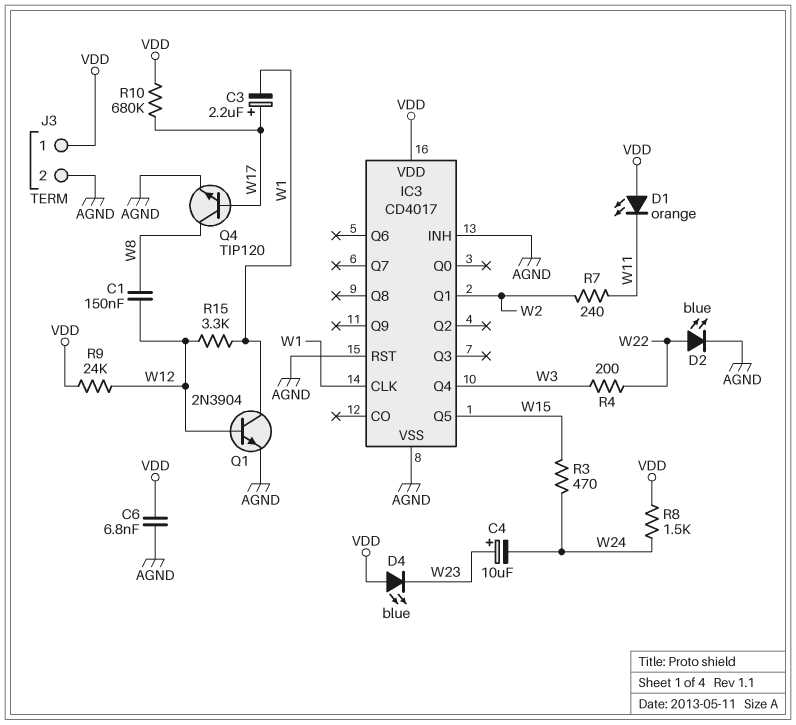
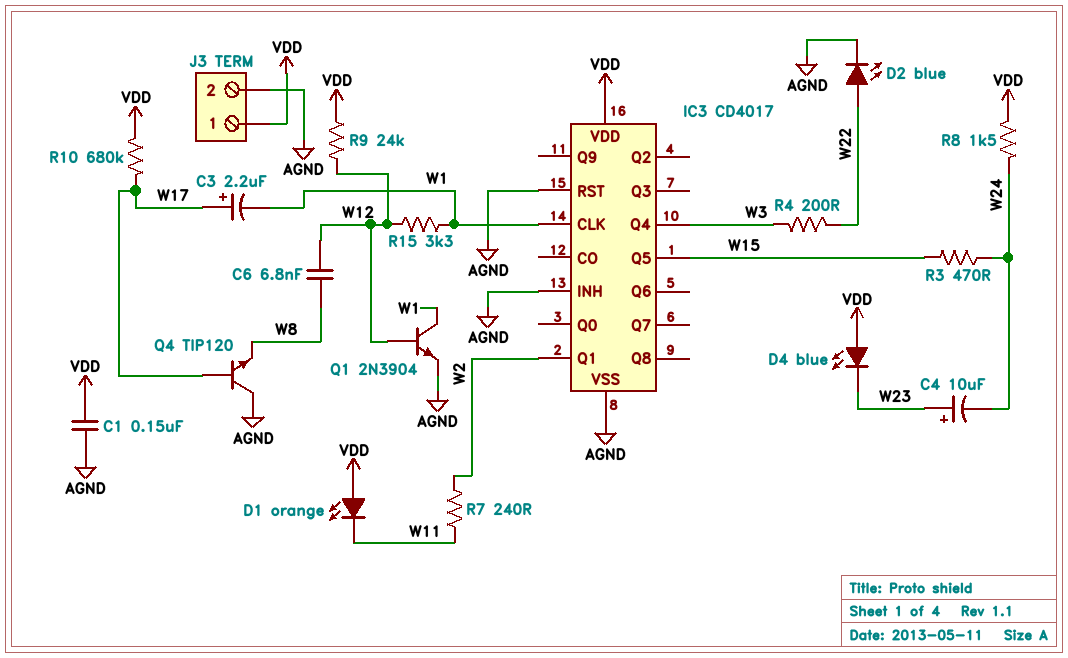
C1: 150nF (W8, W12) -> 150nF (AGND, VDD)
C6: 6.8nF (AGND, VDD) -> 6.8nF (W8, W12)
Q4: NPN TIP120 (B W17, C W8, E AGND) -> NPN TIP120 (B W17, C AGND, E W8)

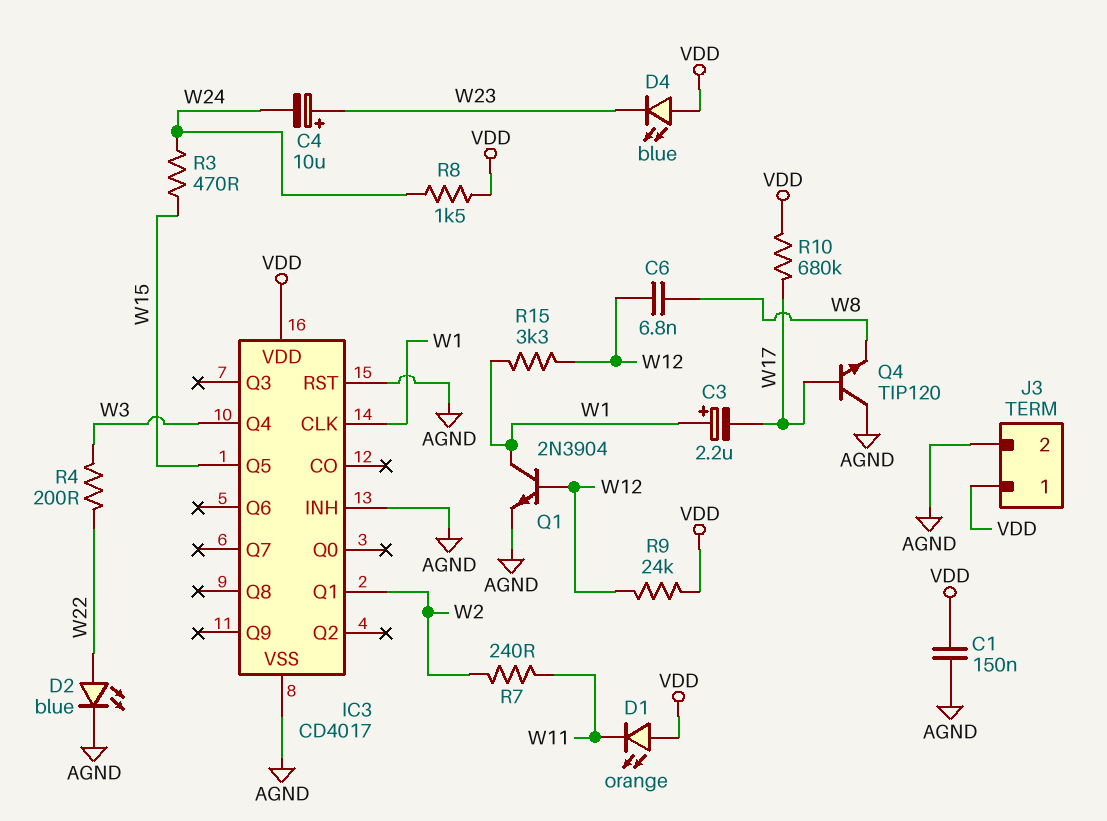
C3: 2.2uF (plus W17, minus W1) -> 2.2uF (plus W1, minus W17)

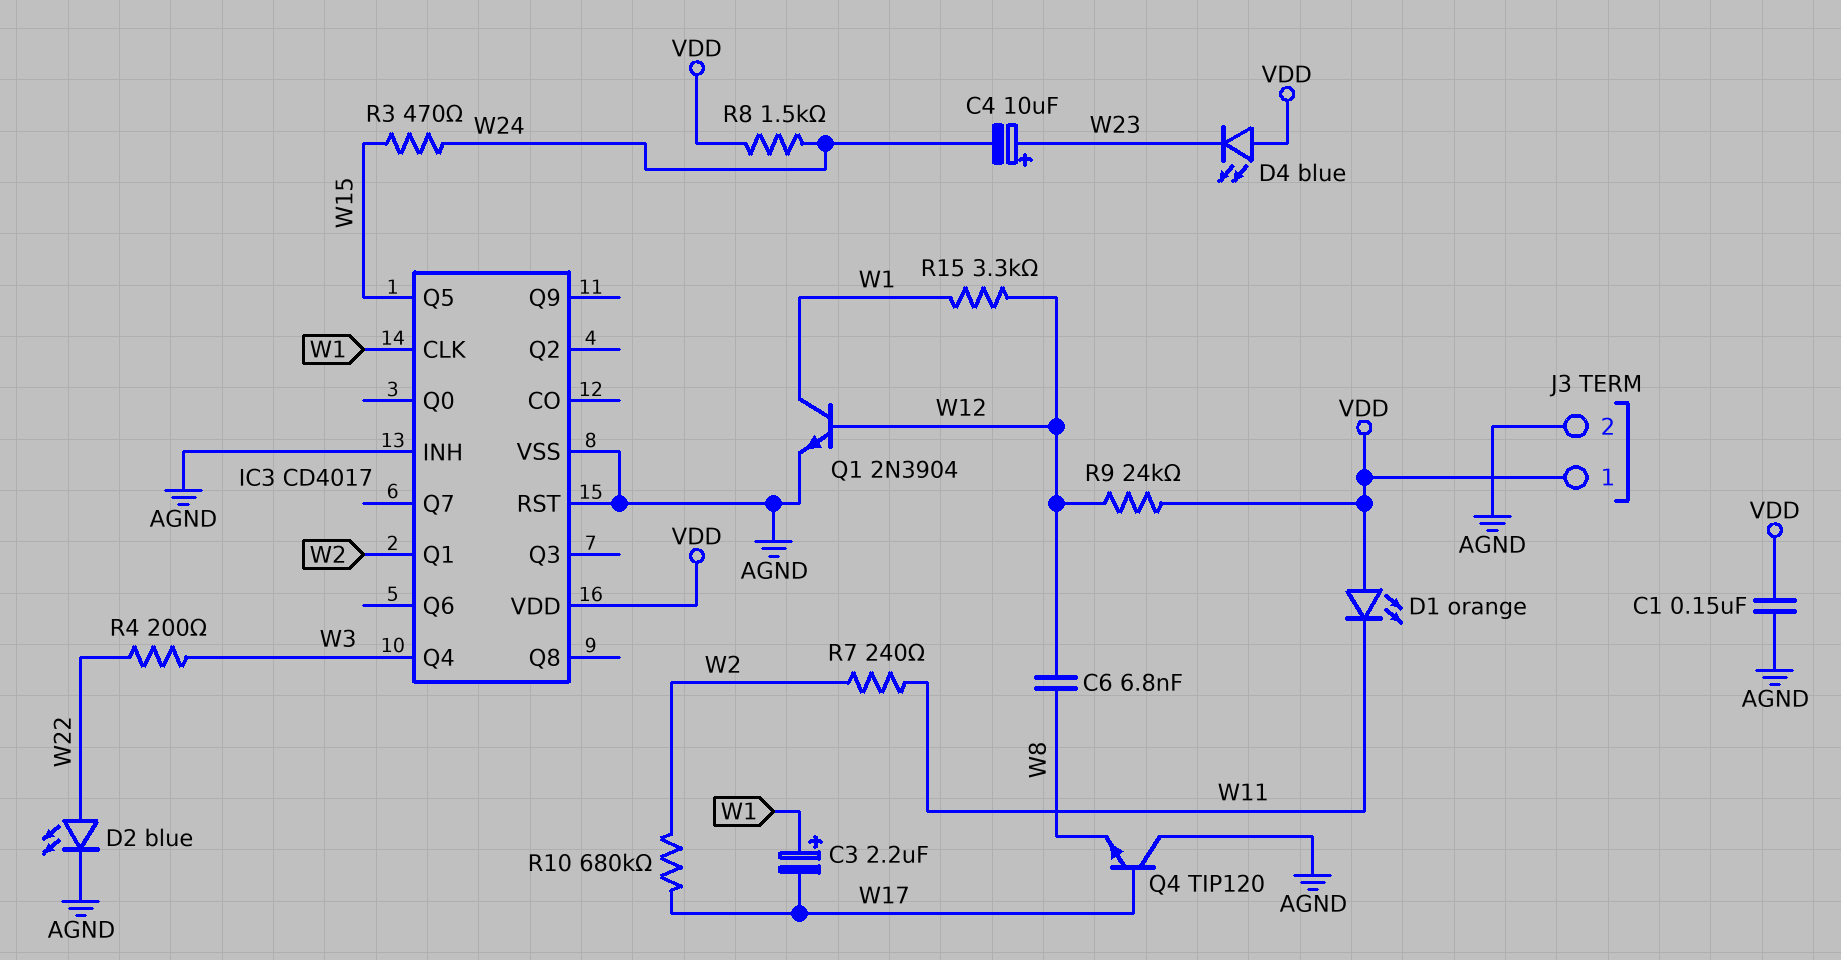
R10: 680k (VDD, W17) -> 680k (W2, W17)

